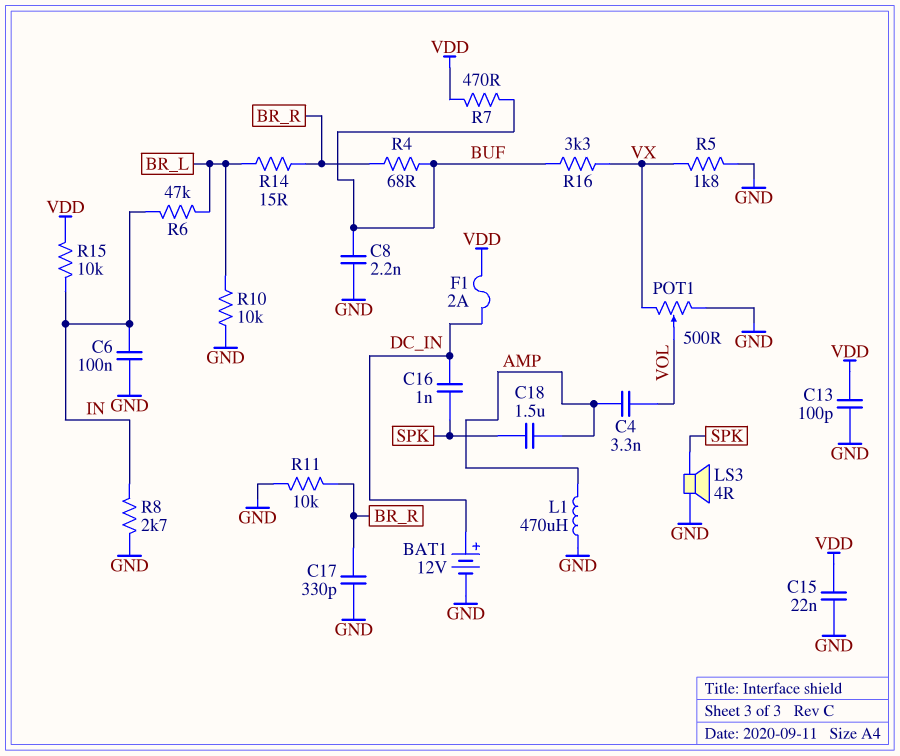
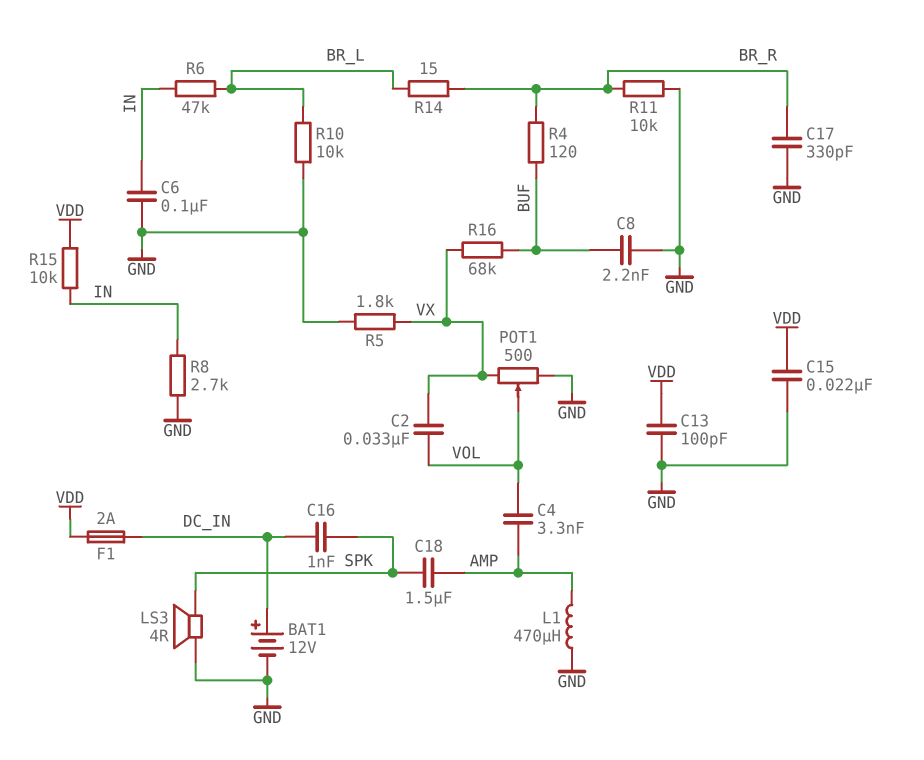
C2: none -> 33nF (VOL, VX)
R4: 68 (BR_R, BUF) -> 120 (BR_R, BUF)
R7: 470 (BUF, VDD) -> none
R16: 3.3k (BUF, VX) -> 68k (BUF, VX)

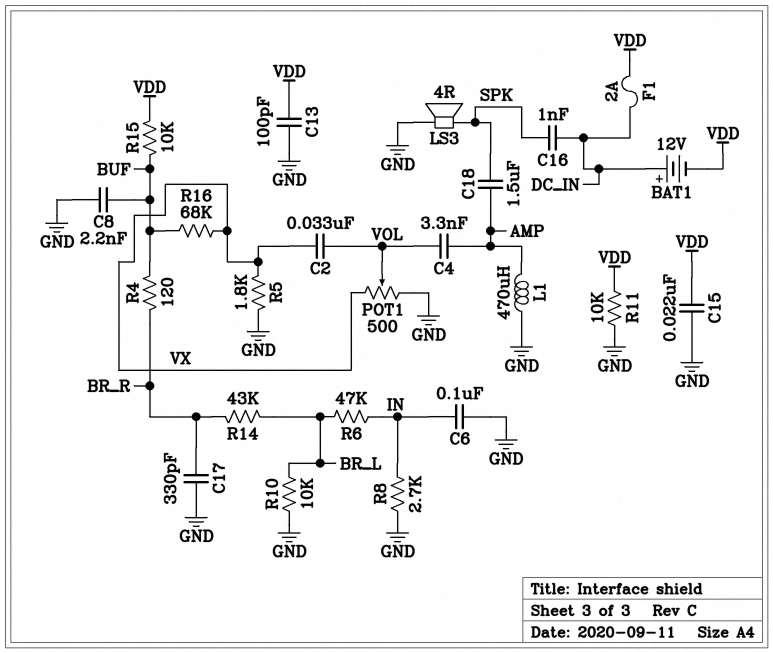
BAT1: 12V (plus DC_IN, minus GND) -> 12V (plus DC_IN, minus VDD)
R11: 10k (BR_R, GND) -> 10k (GND, VDD)
R14: 15 (BR_L, BR_R) -> 43k (BR_L, BR_R)
R15: 10k (IN, VDD) -> 10k (BUF, VDD)

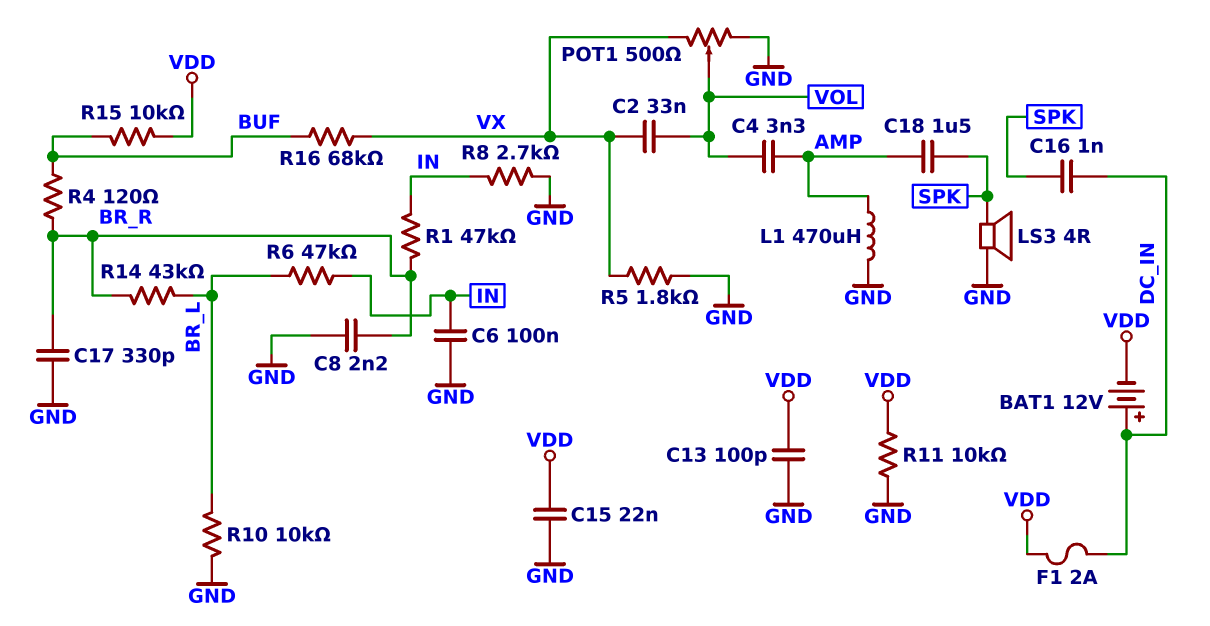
C8: 2.2nF (BUF, GND) -> 2.2nF (BR_R, GND)
R1: none -> 47k (BR_R, IN)

